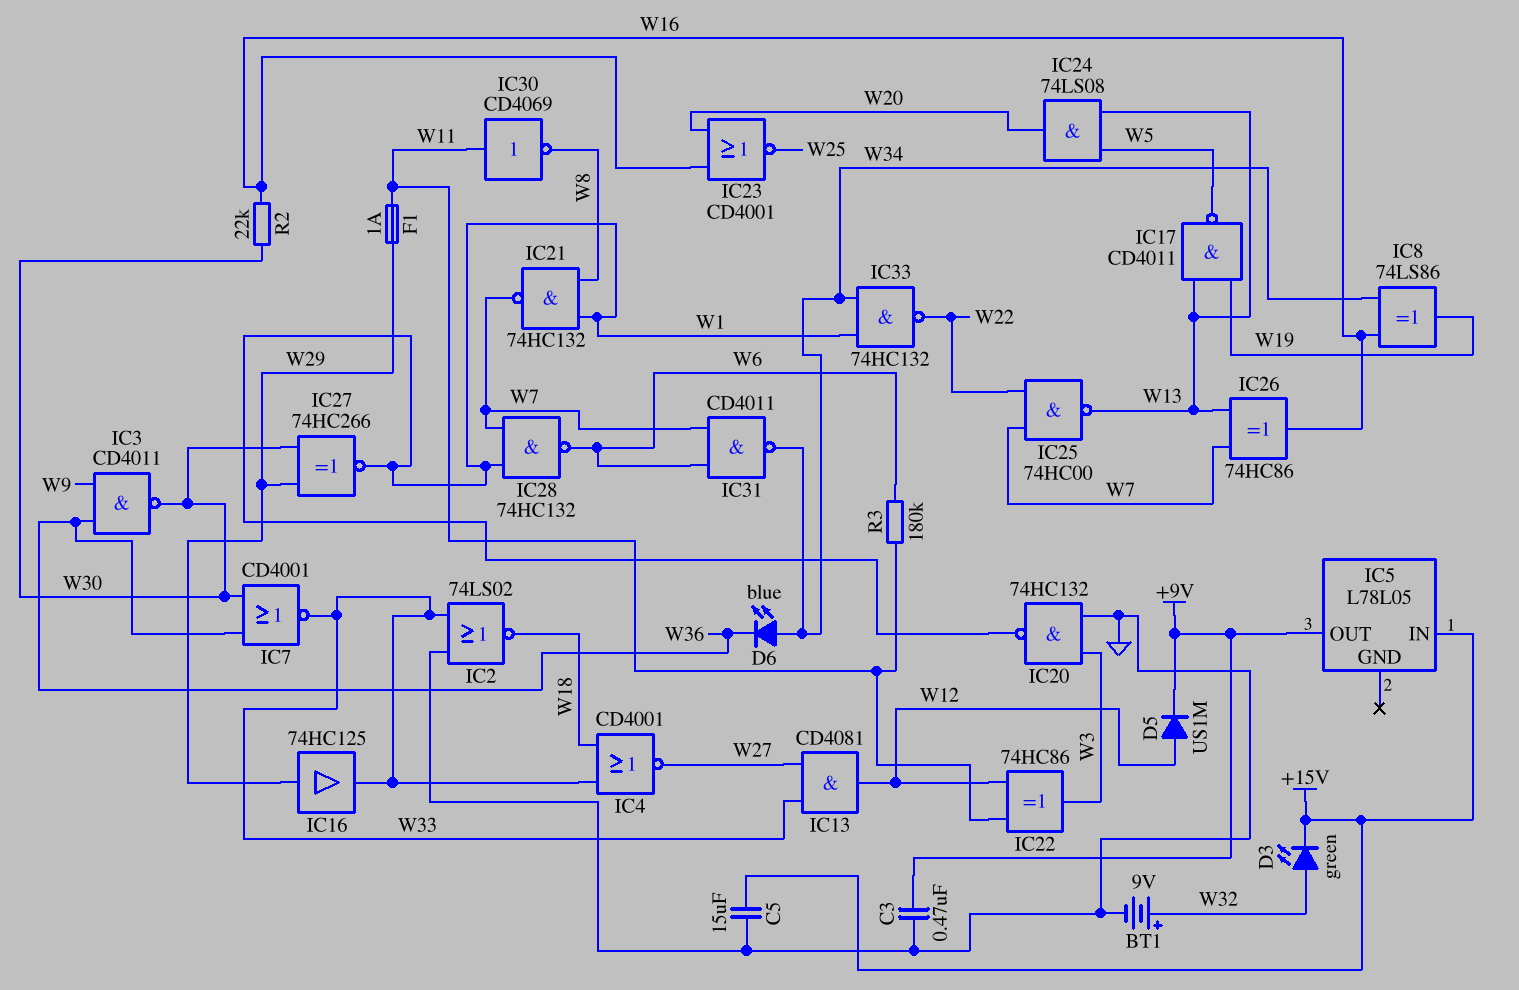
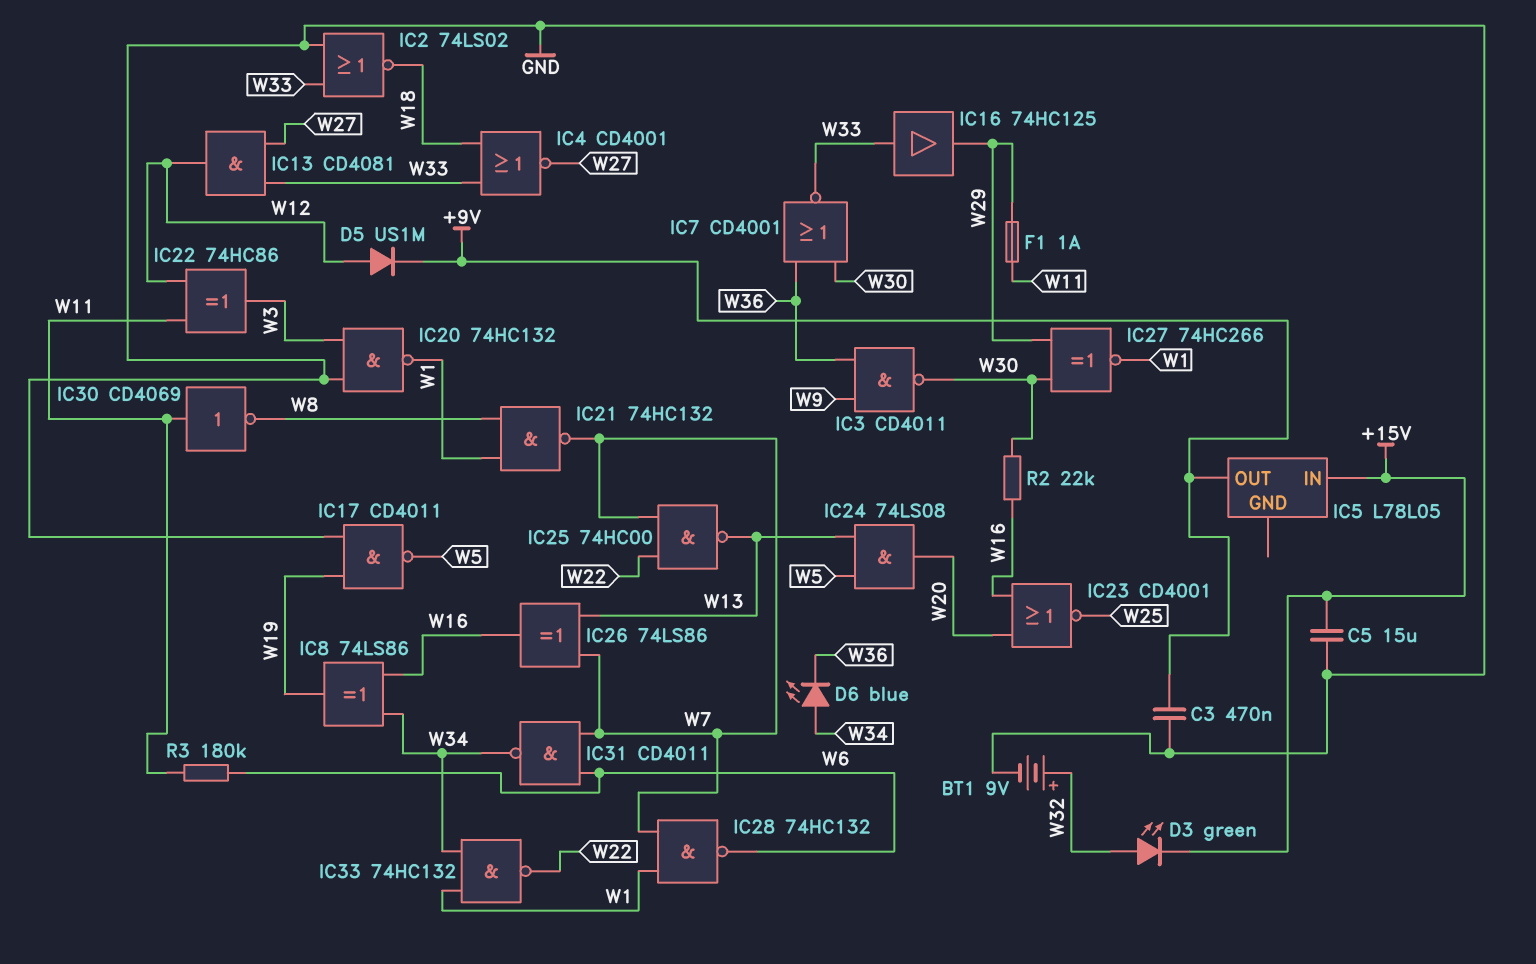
IC16: buffer 74HC125 (in W29, out W33) -> buffer 74HC125 (in W33, out W29)
IC17: NAND CD4011 (in W13, in W19, out W5) -> NAND CD4011 (in GND, in W19, out W5)
IC26: XOR 74HC86 (in W7, in W13, out W16) -> XOR 74LS86 (in W7, in W13, out W16)

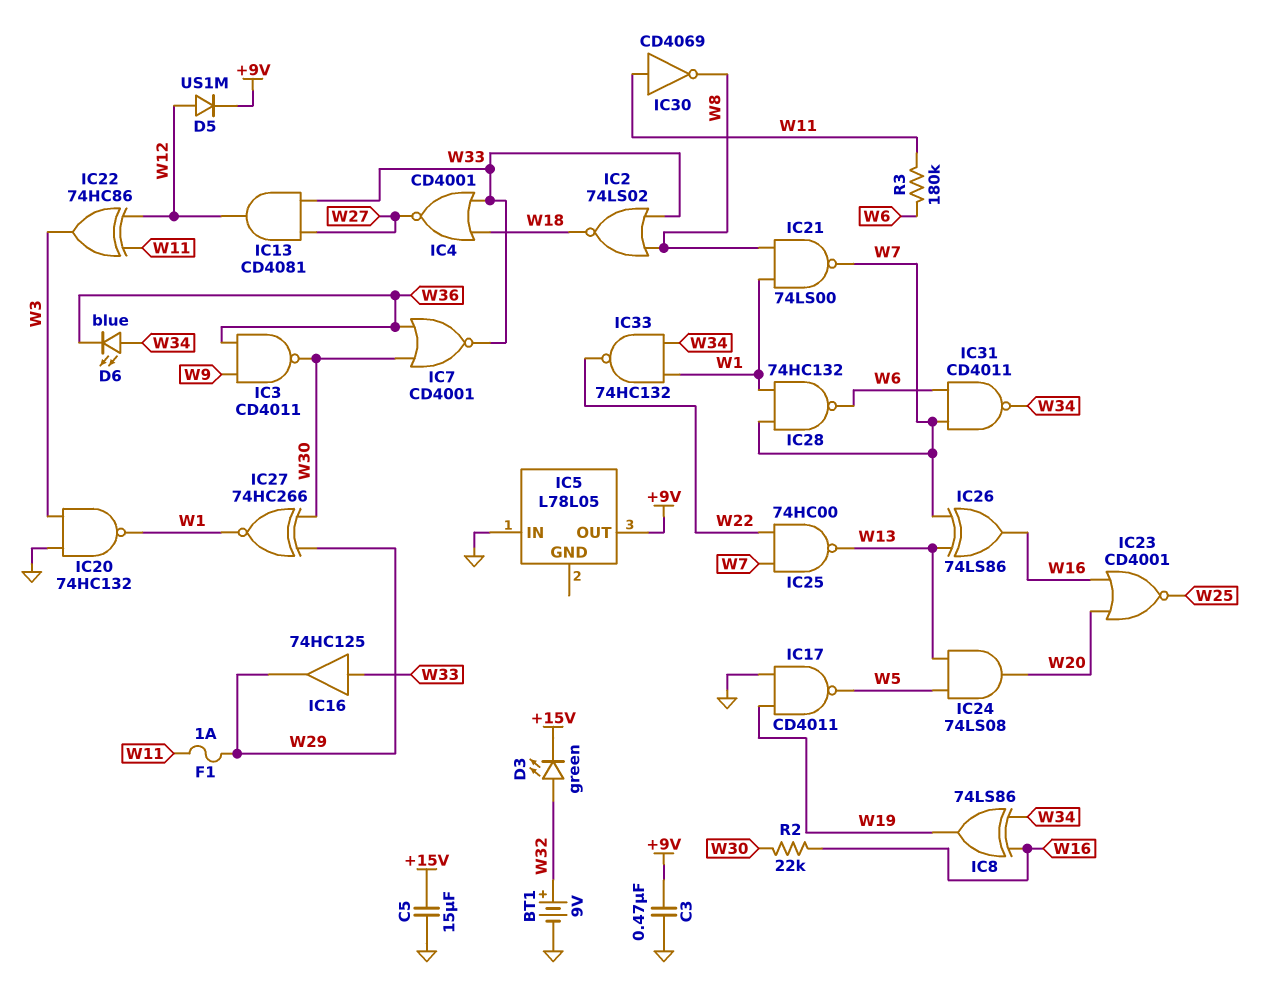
IC2: NOR 74LS02 (in GND, in W33, out W18) -> NOR 74LS02 (in W8, in W33, out W18)
IC5 pin IN: +15V -> GND
IC21: NAND 74HC132 (in W1, in W8, out W7) -> NAND 74LS00 (in W1, in W8, out W7)

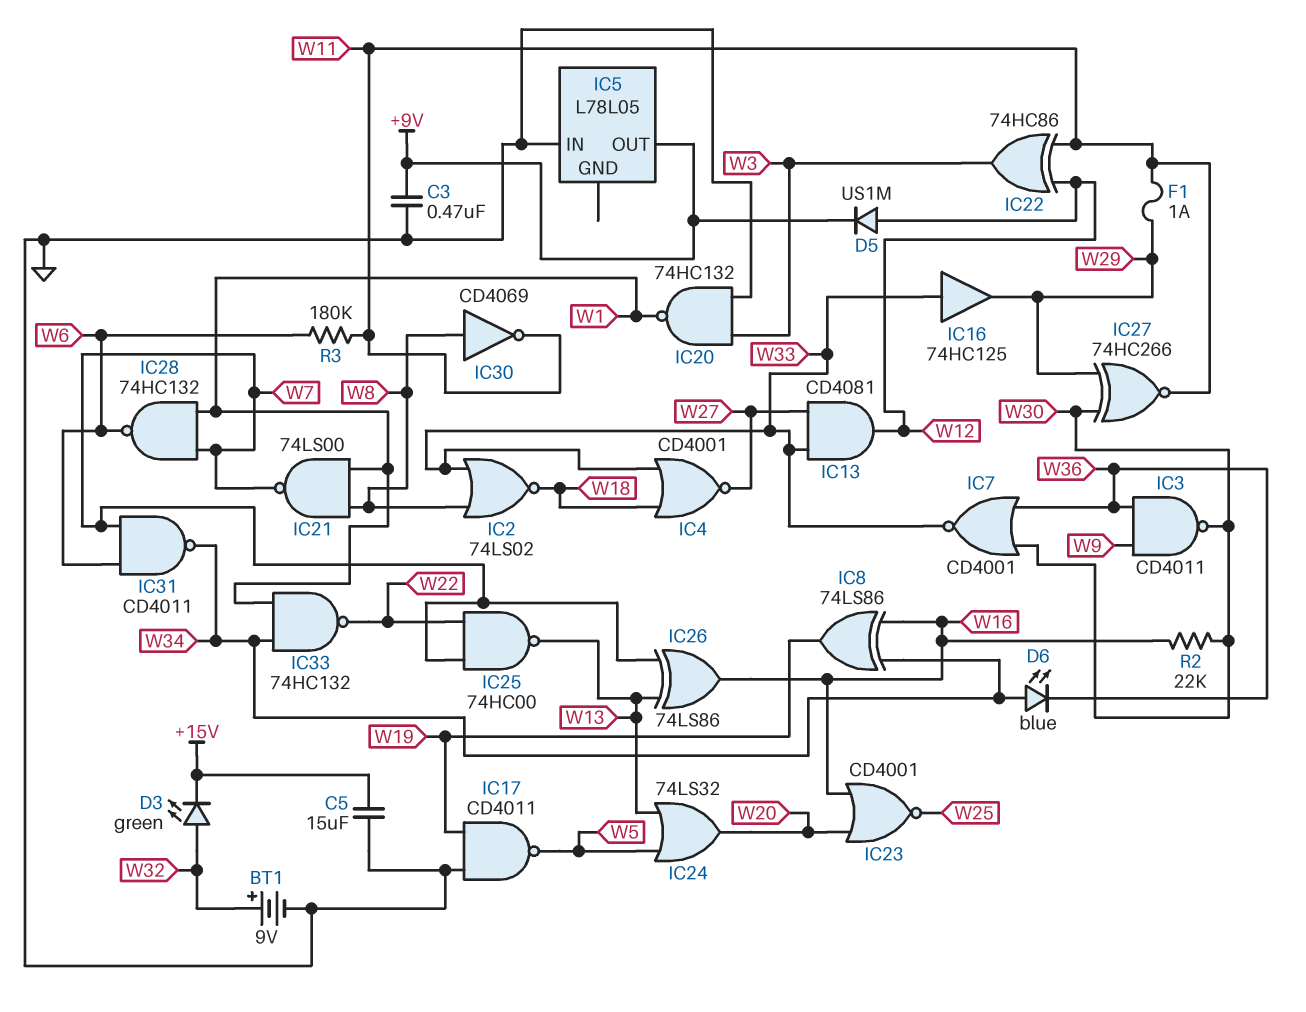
IC24: AND 74LS08 (in W5, in W13, out W20) -> OR 74LS32 (in W5, in W13, out W20)
IC27: XNOR 74HC266 (in W29, in W30, out W1) -> XNOR 74HC266 (in W29, in W30, out W11)
IC30: NOT CD4069 (in W11, out W8) -> NOT CD4069 (in W8, out W11)

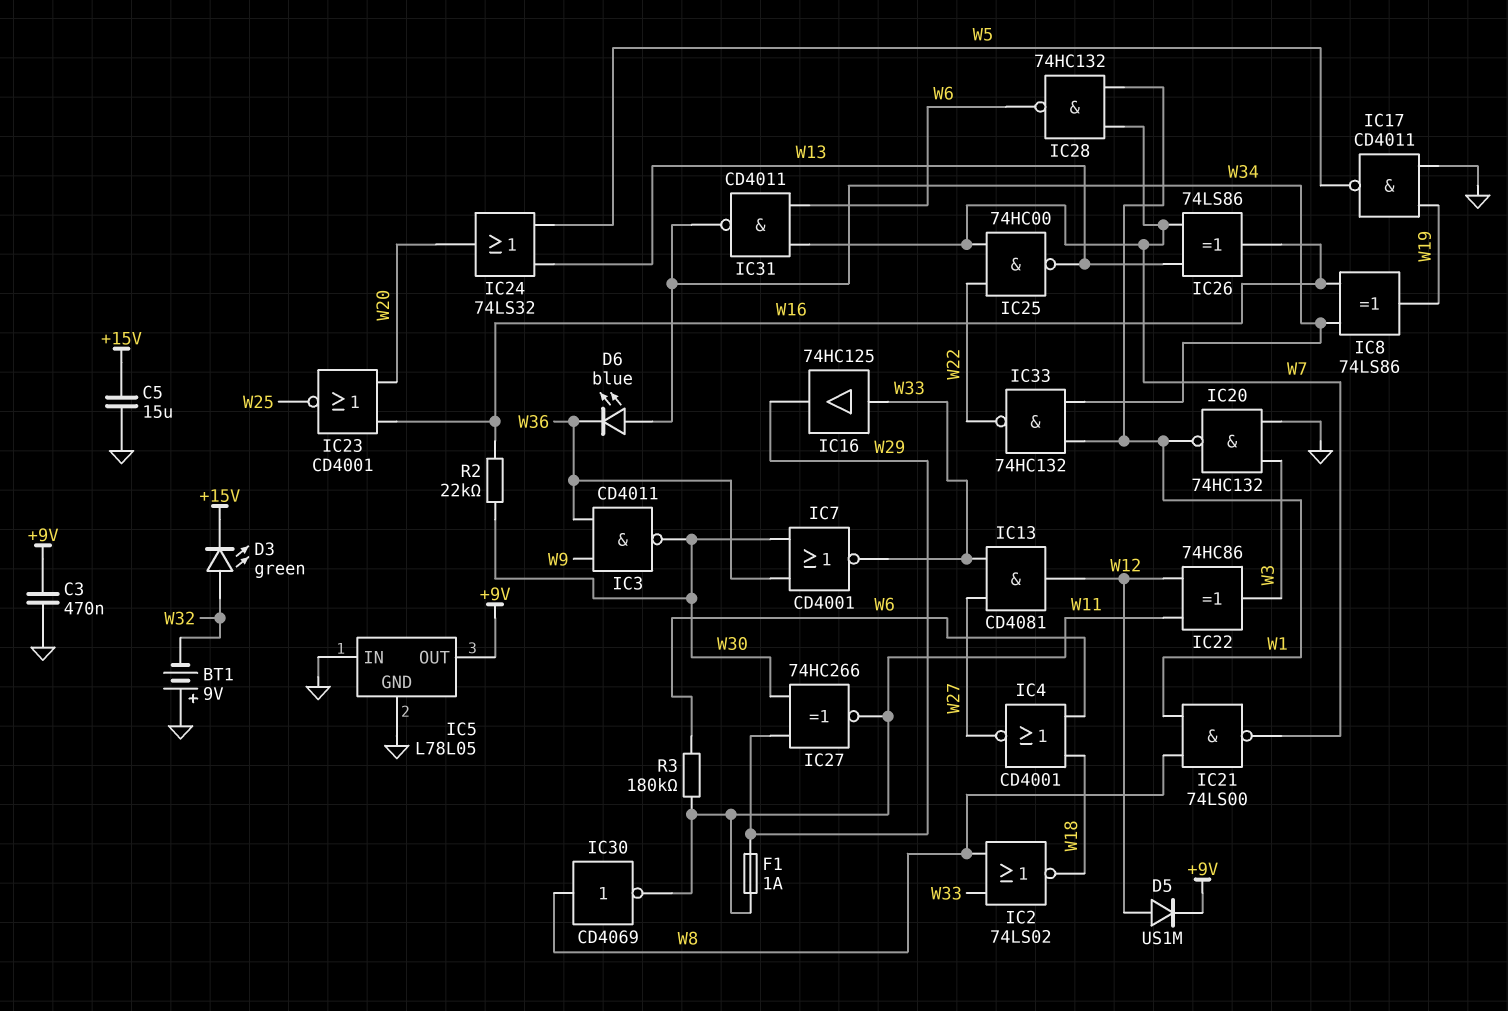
BT1: 9V (plus W32, minus GND) -> 9V (plus GND, minus W32)
IC4: NOR CD4001 (in W18, in W33, out W27) -> NOR CD4001 (in W6, in W18, out W27)
IC5 pin GND: none -> GND

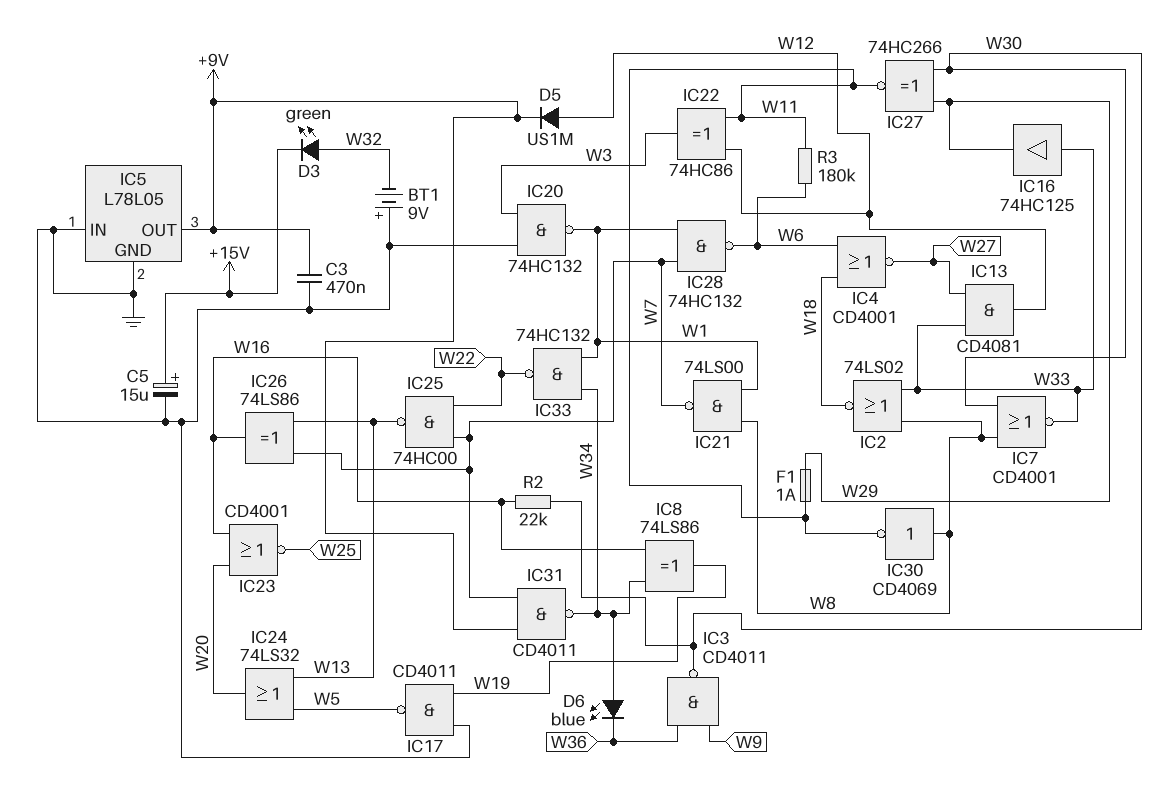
C5: 15uF (+15V, GND) -> 15uF (plus +15V, minus GND)
IC7: NOR CD4001 (in W30, in W36, out W33) -> NOR CD4001 (in W8, in W30, out W33)
IC31: NAND CD4011 (in W6, in W7, out W34) -> NAND CD4011 (in +9V, in W7, out W34)

